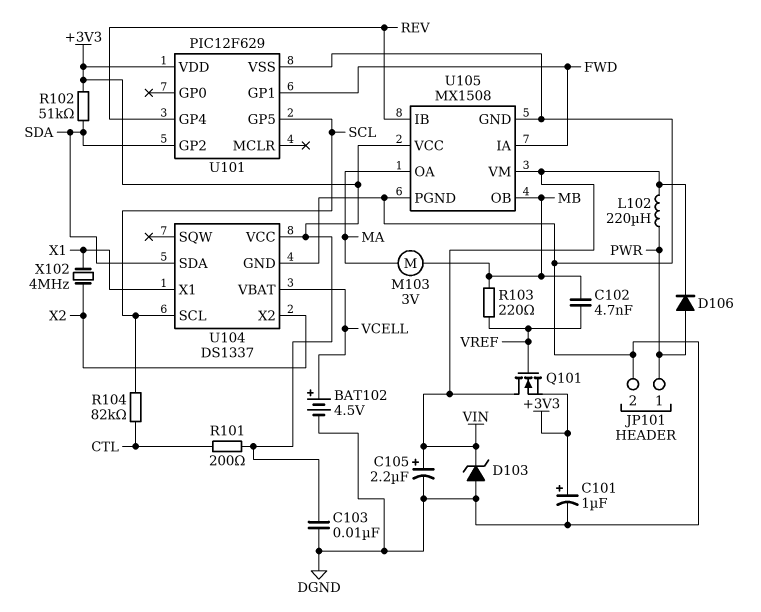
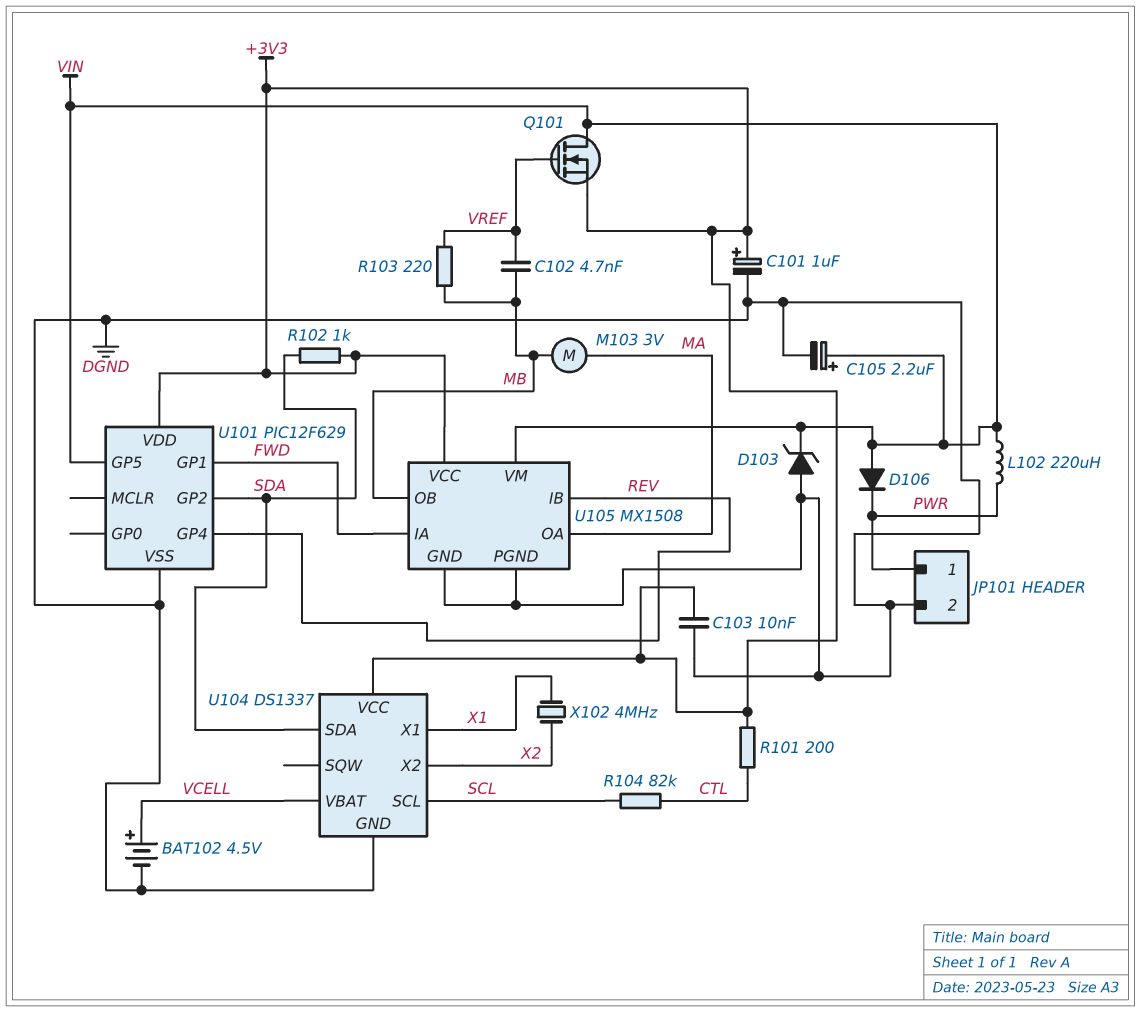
D106: diode (A PWR, K VIN) -> diode (A VIN, K PWR)
R102: 51k (+3V3, SDA) -> 1k (+3V3, SDA)
U101 pin GP5: SCL -> VIN

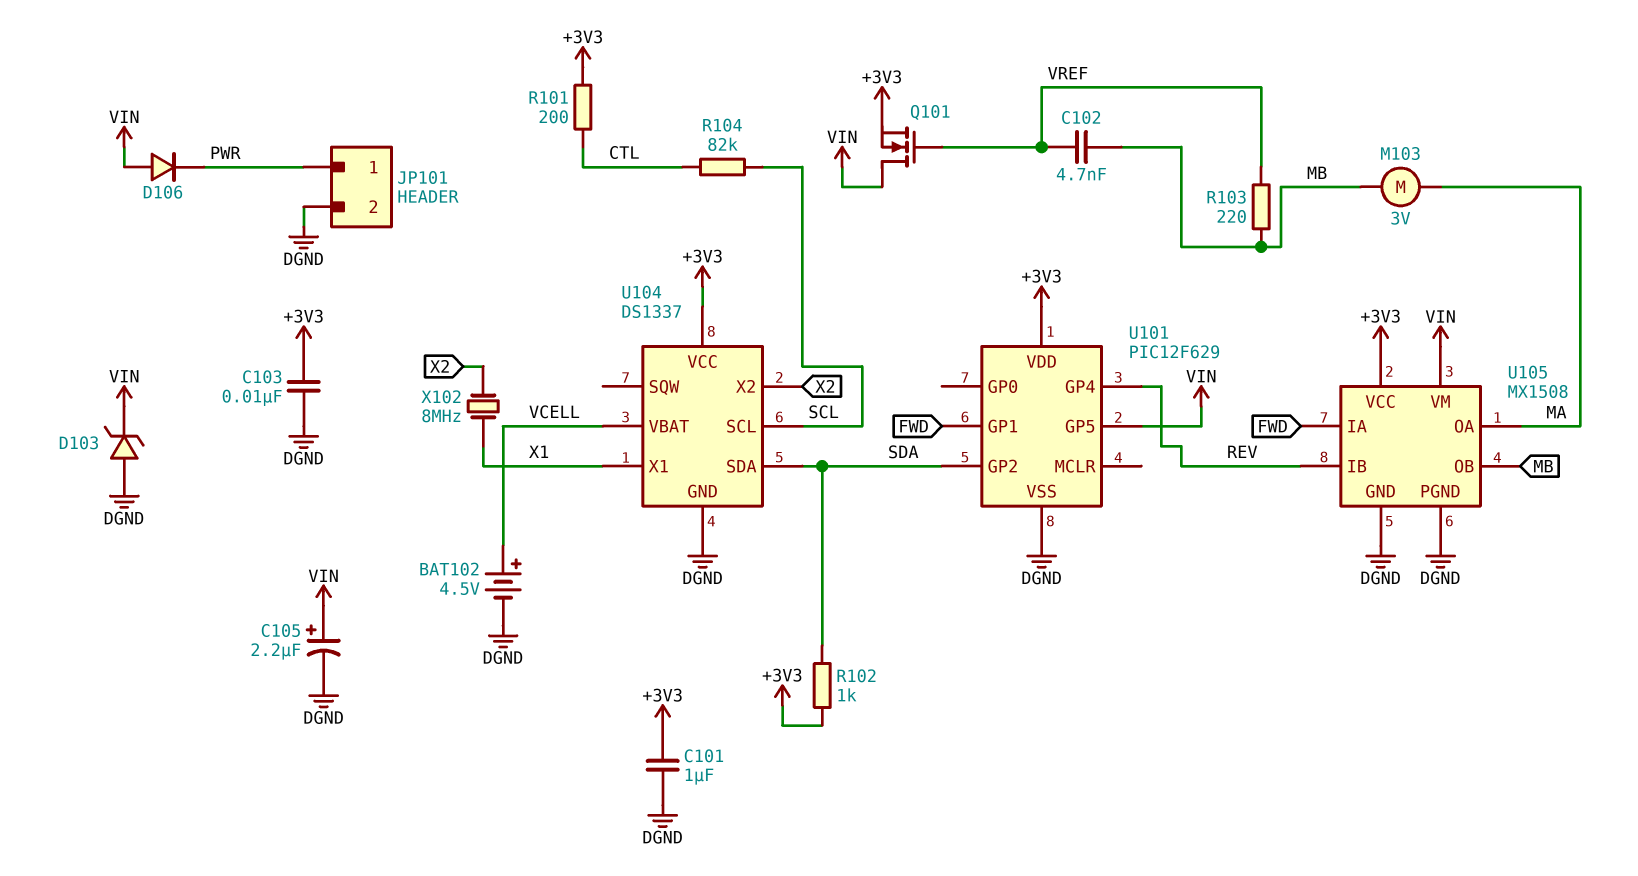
C101: 1uF (plus +3V3, minus DGND) -> 1uF (+3V3, DGND)
L102: 220uH (PWR, VIN) -> none
X102: 4MHz (X1, X2) -> 8MHz (X1, X2)

